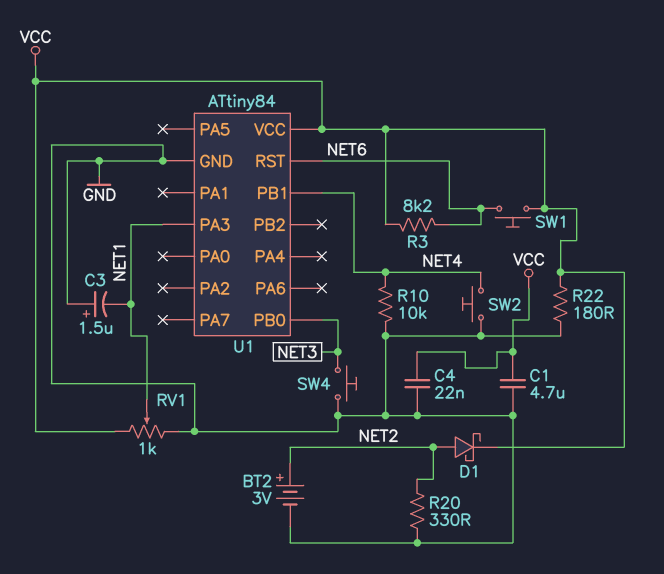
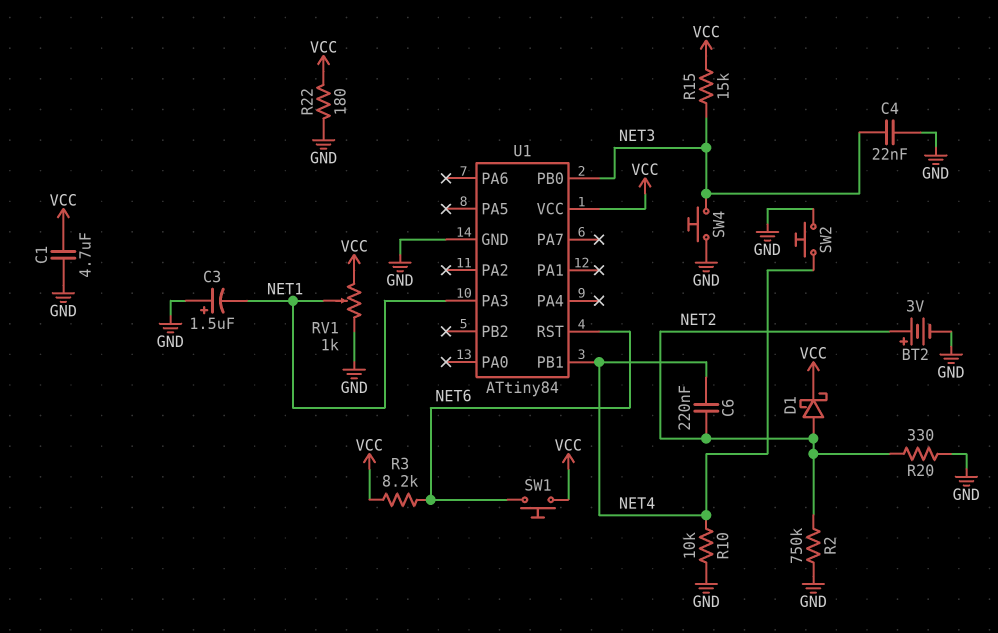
C4: 22nF (GND, VCC) -> 22nF (GND, NET3)
C6: none -> 220nF (NET2, NET4)
R2: none -> 750k (GND, NET2)
R15: none -> 15k (NET3, VCC)

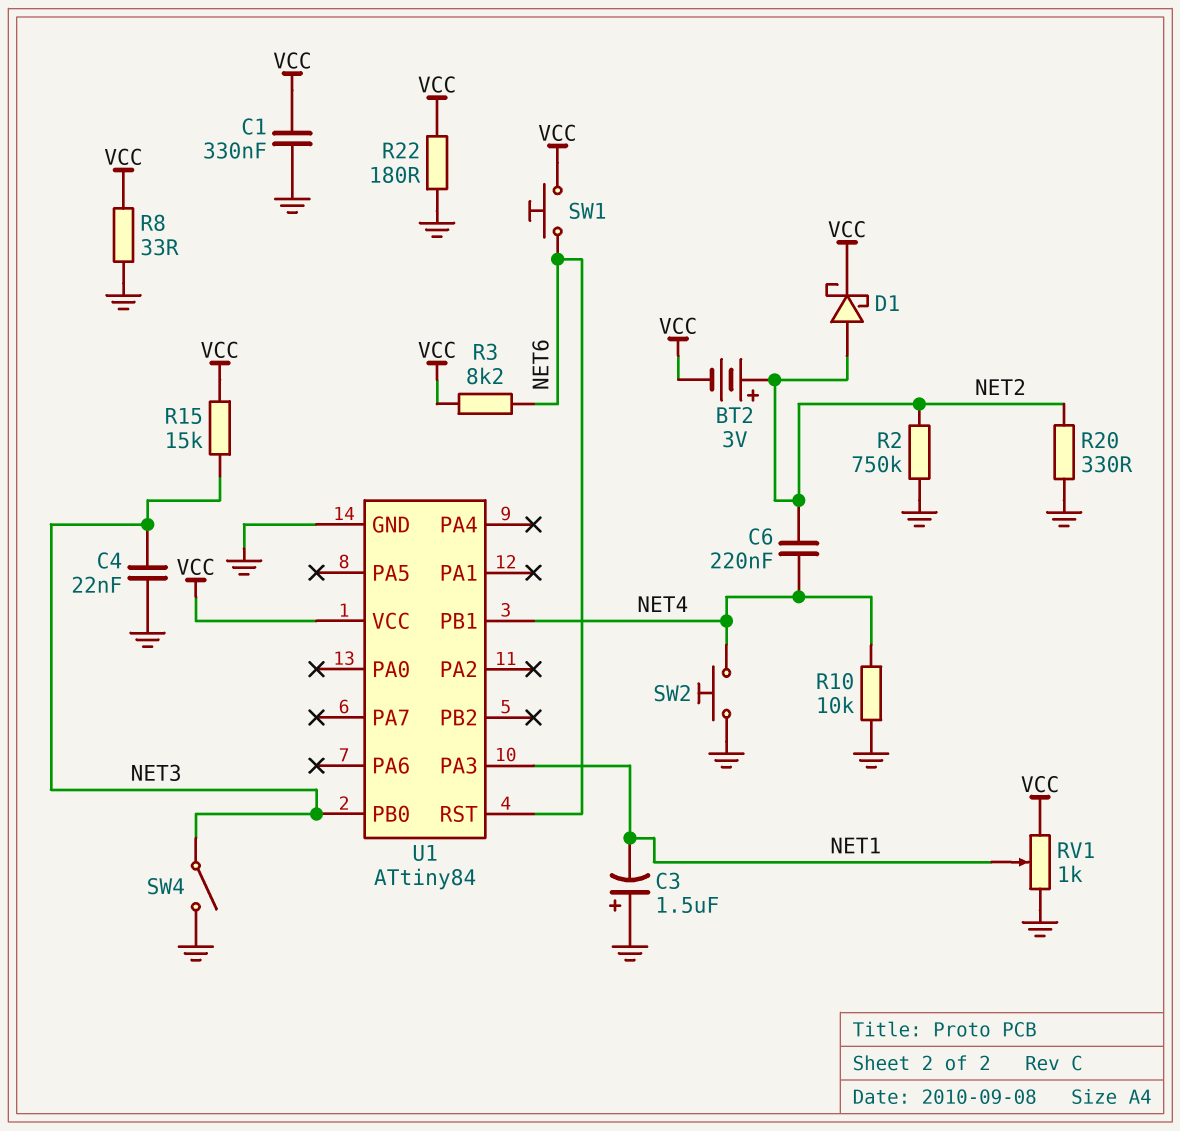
BT2: 3V (plus NET2, minus GND) -> 3V (plus NET2, minus VCC)
C1: 4.7uF (GND, VCC) -> 330nF (GND, VCC)
R8: none -> 33 (GND, VCC)
SW4: button (GND, NET3) -> switch (GND, NET3)

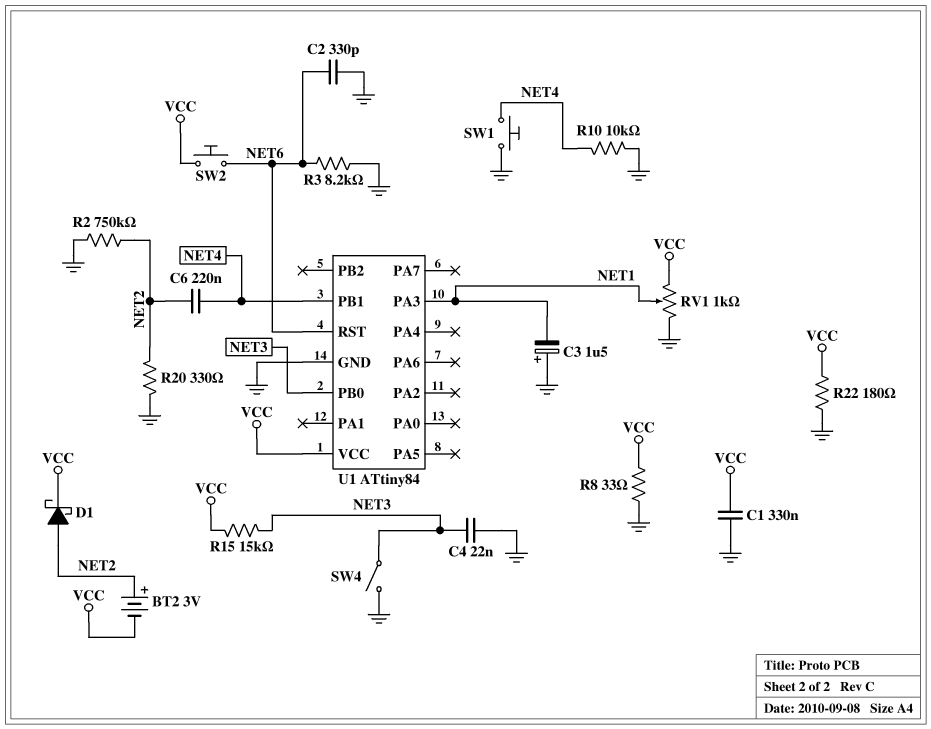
C2: none -> 330pF (GND, NET6)
R3: 8.2k (NET6, VCC) -> 8.2k (GND, NET6)
SW1: button (NET6, VCC) -> button (GND, NET4)
SW2: button (GND, NET4) -> button (NET6, VCC)

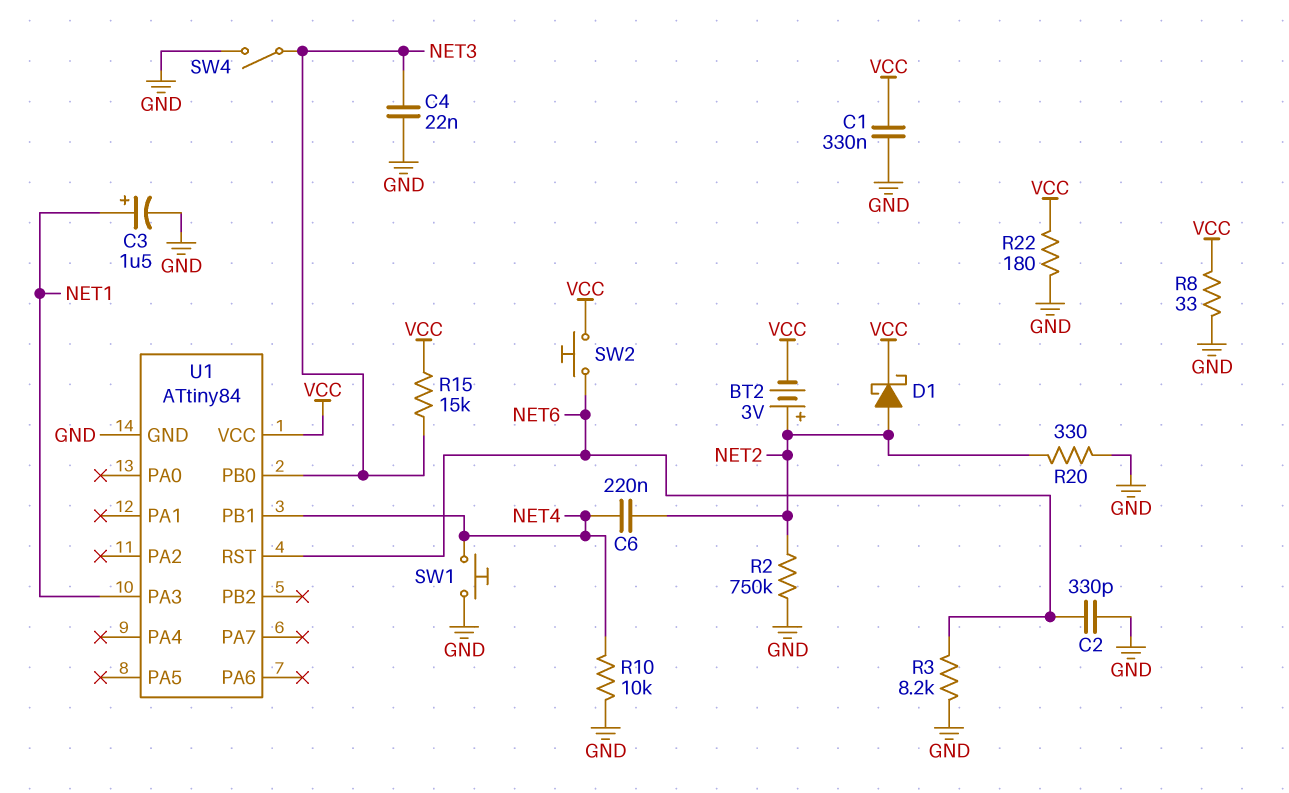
C3: 1.5uF (plus GND, minus NET1) -> 1.5uF (plus NET1, minus GND)
RV1: 1k (GND, VCC, wiper NET1) -> none

